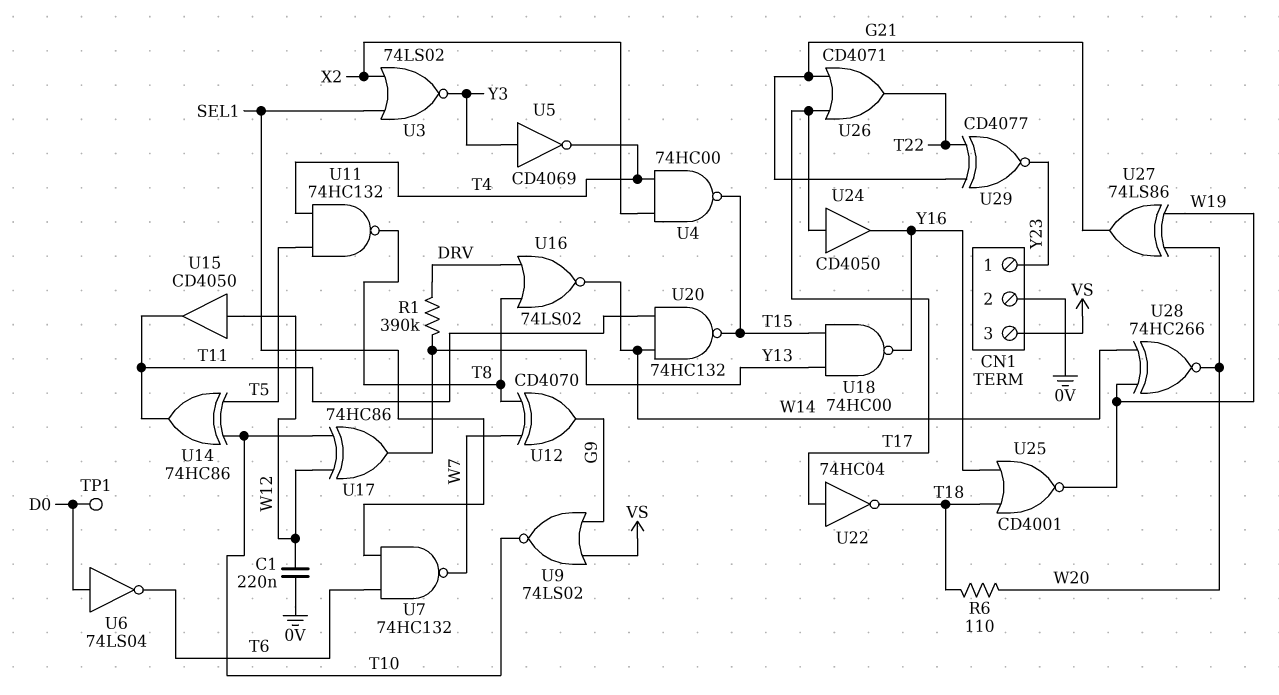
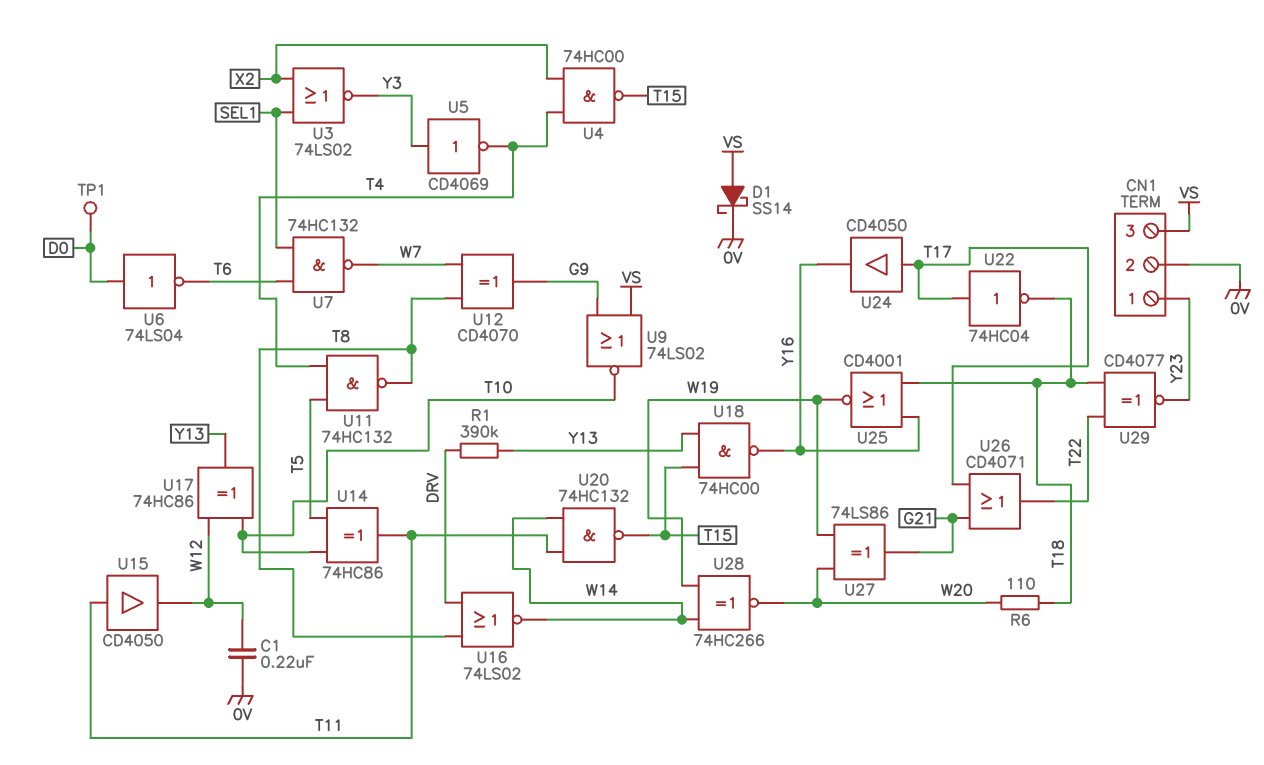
D1: none -> schottky SS14 (A VS, K 0V)
U15: buffer CD4050 (in W12, out T11) -> buffer CD4050 (in T11, out W12)
U29: XNOR CD4077 (in G21, in T22, out Y23) -> XNOR CD4077 (in T18, in T22, out Y23)

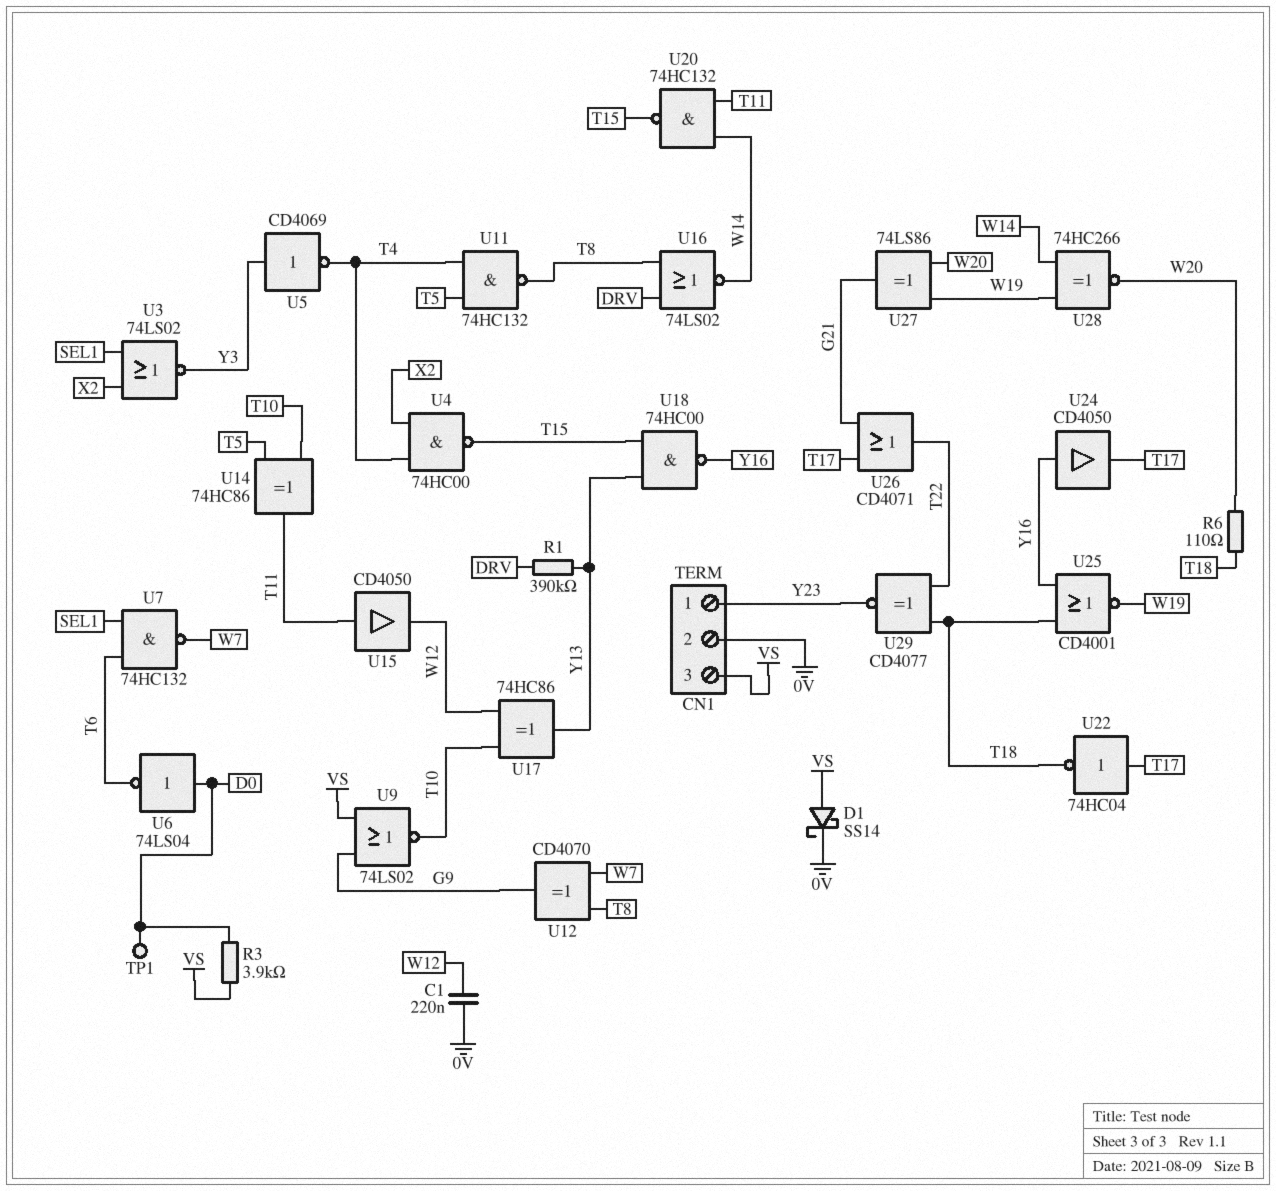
R3: none -> 3.9k (D0, VS)
U24: buffer CD4050 (in T17, out Y16) -> buffer CD4050 (in Y16, out T17)

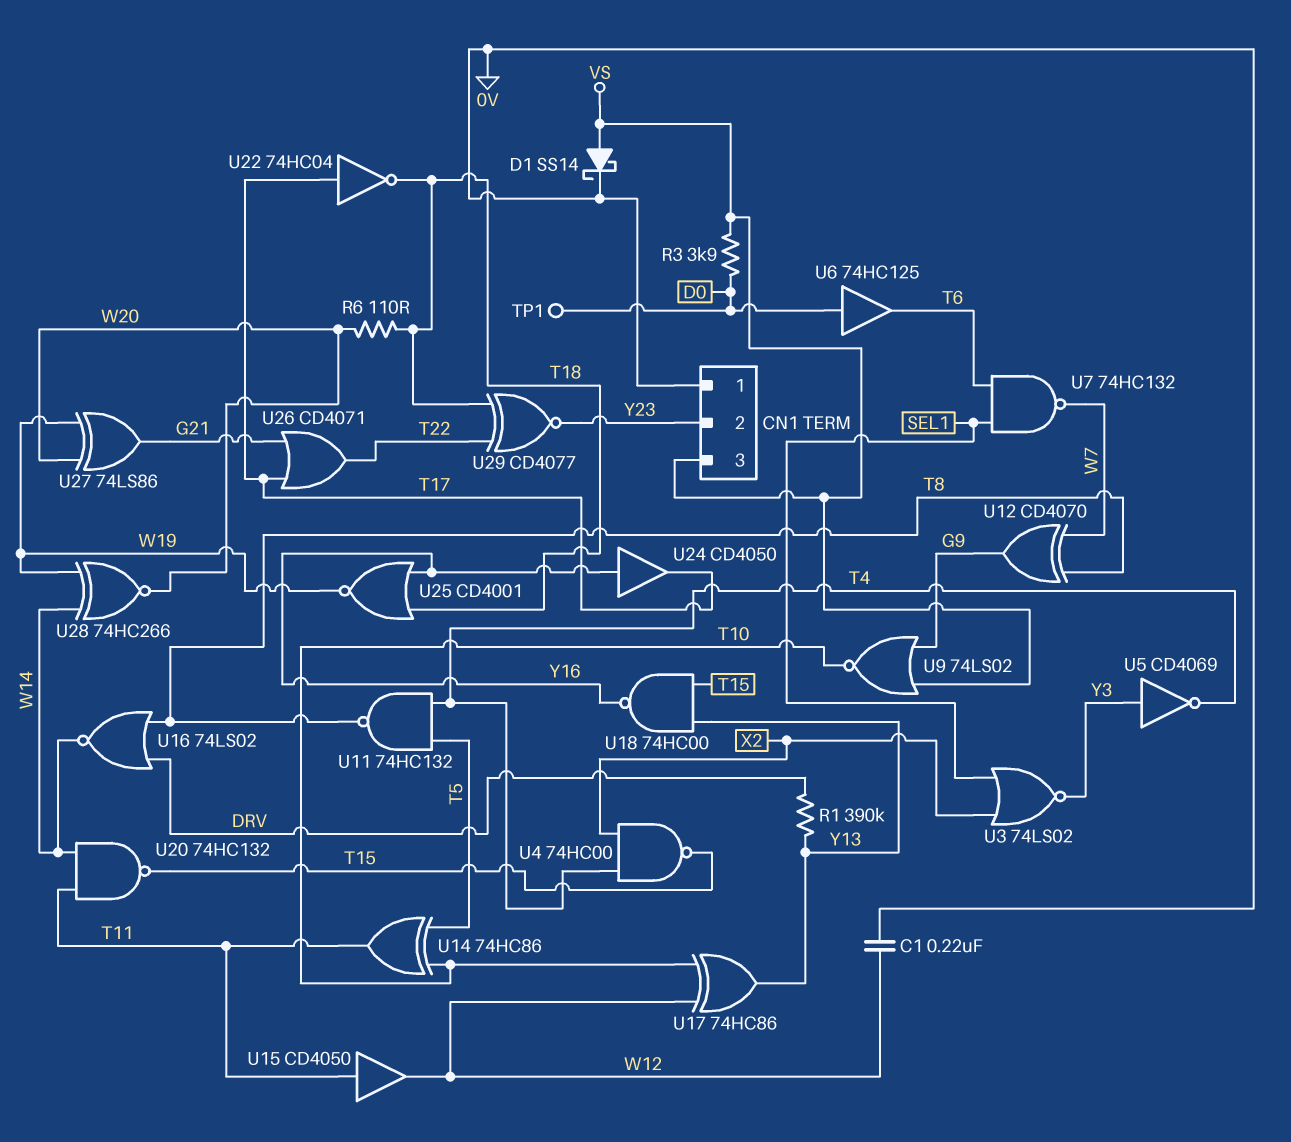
CN1 pin 1: Y23 -> 0V
CN1 pin 2: 0V -> Y23
U6: NOT 74LS04 (in D0, out T6) -> buffer 74HC125 (in D0, out T6)

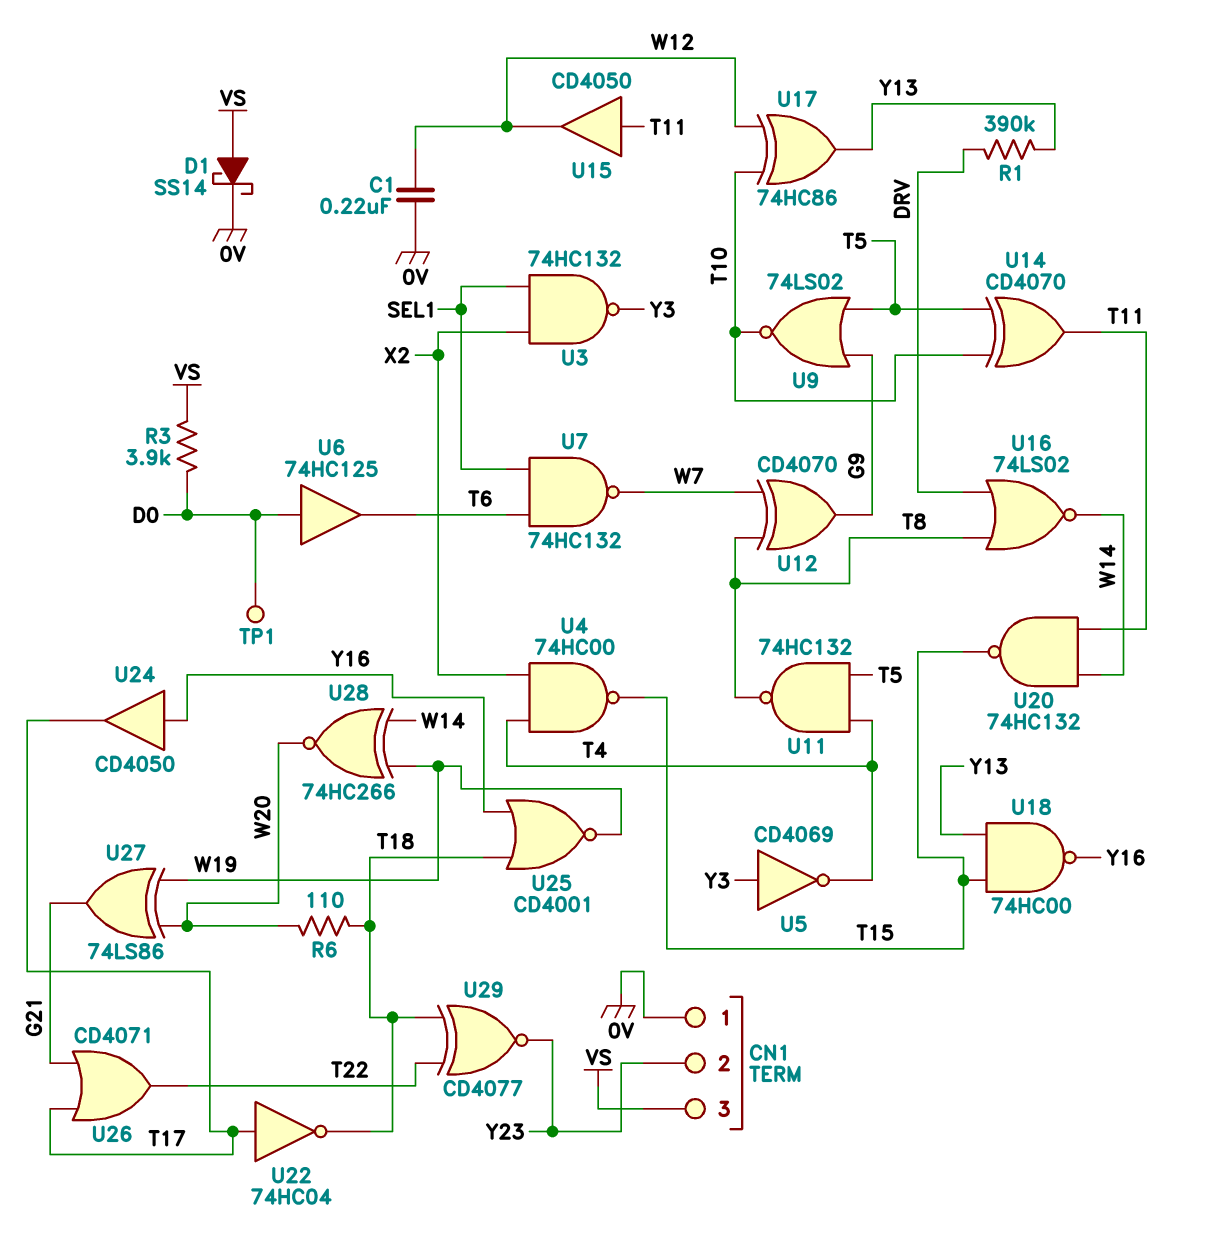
U3: NOR 74LS02 (in SEL1, in X2, out Y3) -> NAND 74HC132 (in SEL1, in X2, out Y3)
U9: NOR 74LS02 (in G9, in VS, out T10) -> NOR 74LS02 (in G9, in T5, out T10)
U14: XOR 74HC86 (in T5, in T10, out T11) -> XOR CD4070 (in T5, in T10, out T11)

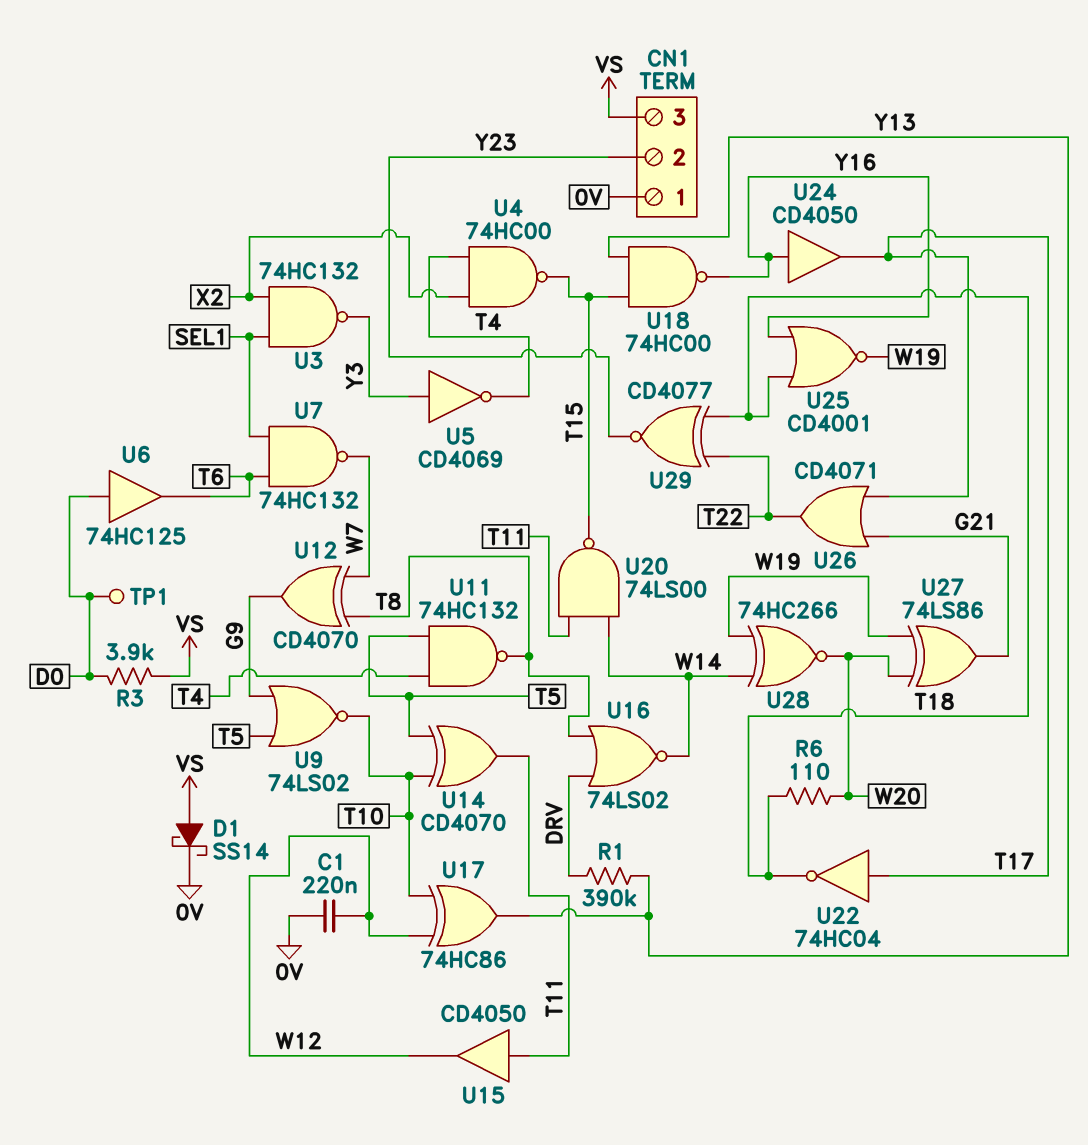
U20: NAND 74HC132 (in T11, in W14, out T15) -> NAND 74LS00 (in T11, in W14, out T15)

